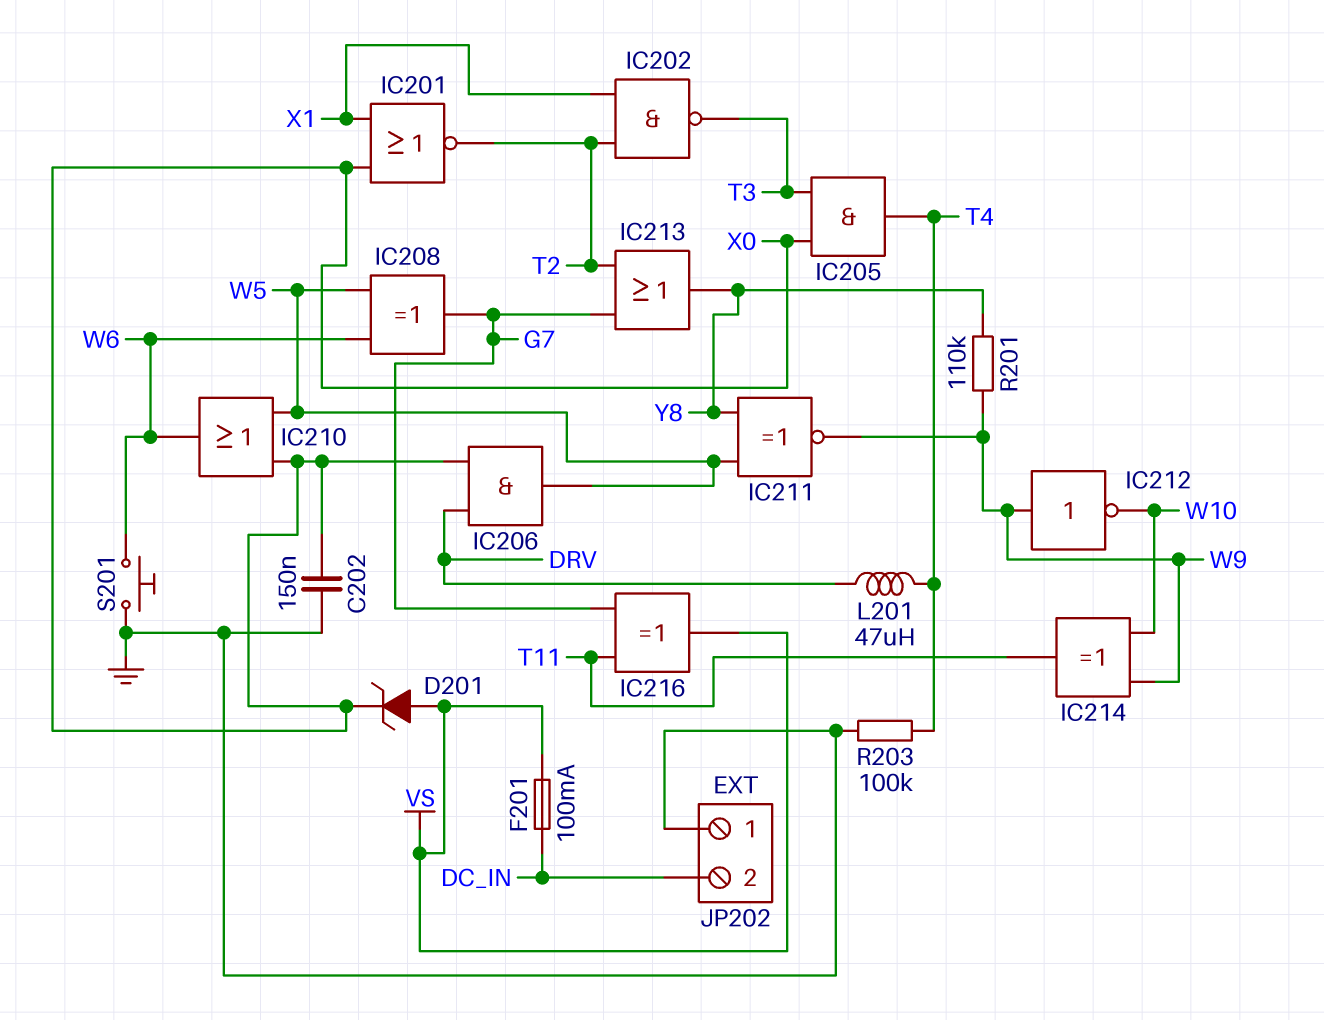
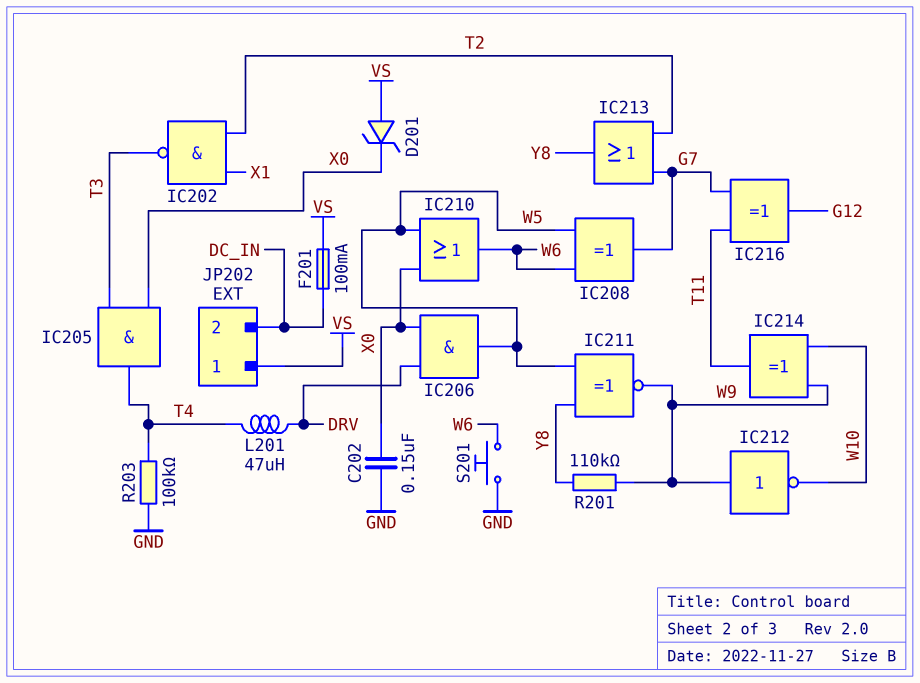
IC201: NOR (in X0, in X1, out T2) -> none
IC216: XOR (in G7, in T11, out VS) -> XOR (in G7, in T11, out G12)
JP202 pin 1: GND -> VS

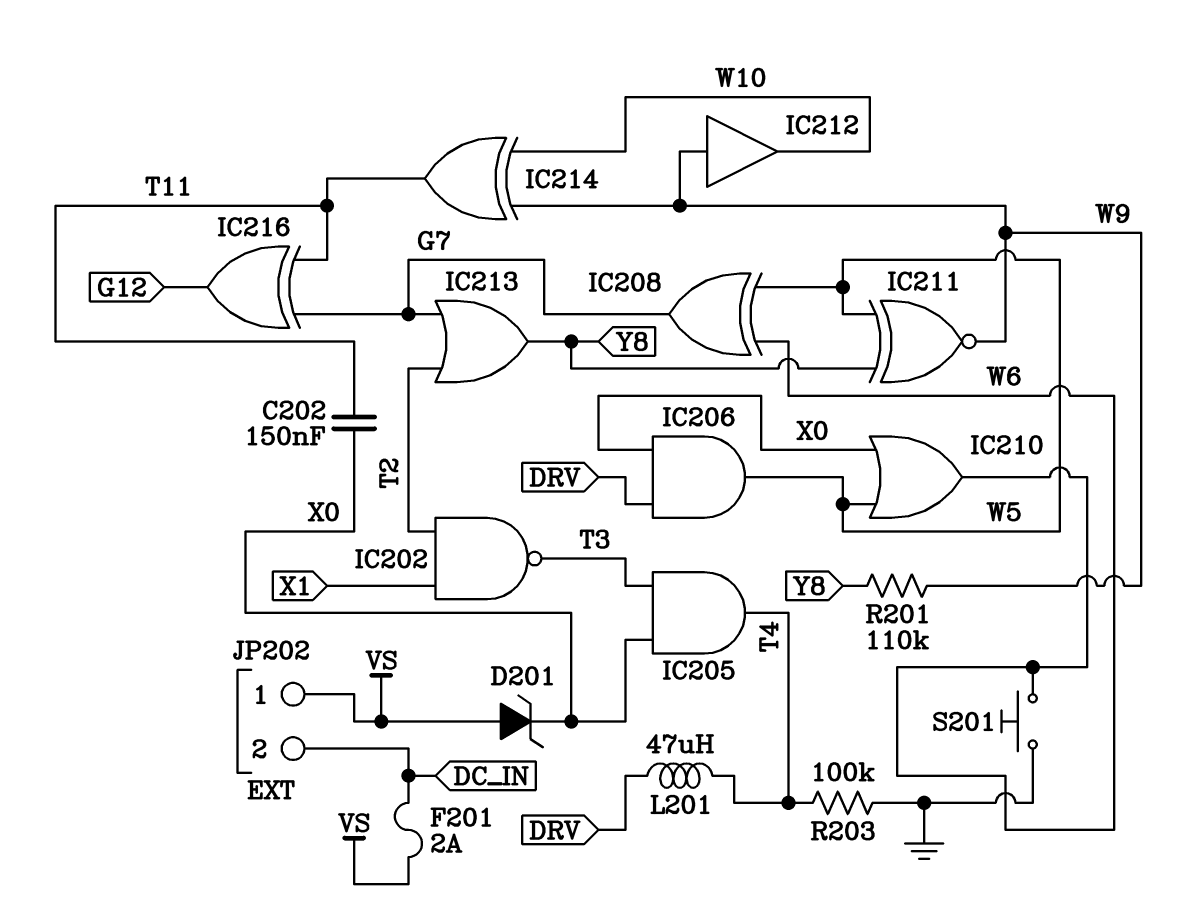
C202: 150nF (GND, X0) -> 150nF (T11, X0)
F201: 100mA (DC_IN, VS) -> 2A (DC_IN, VS)
IC212: NOT (in W9, out W10) -> buffer (in W9, out W10)

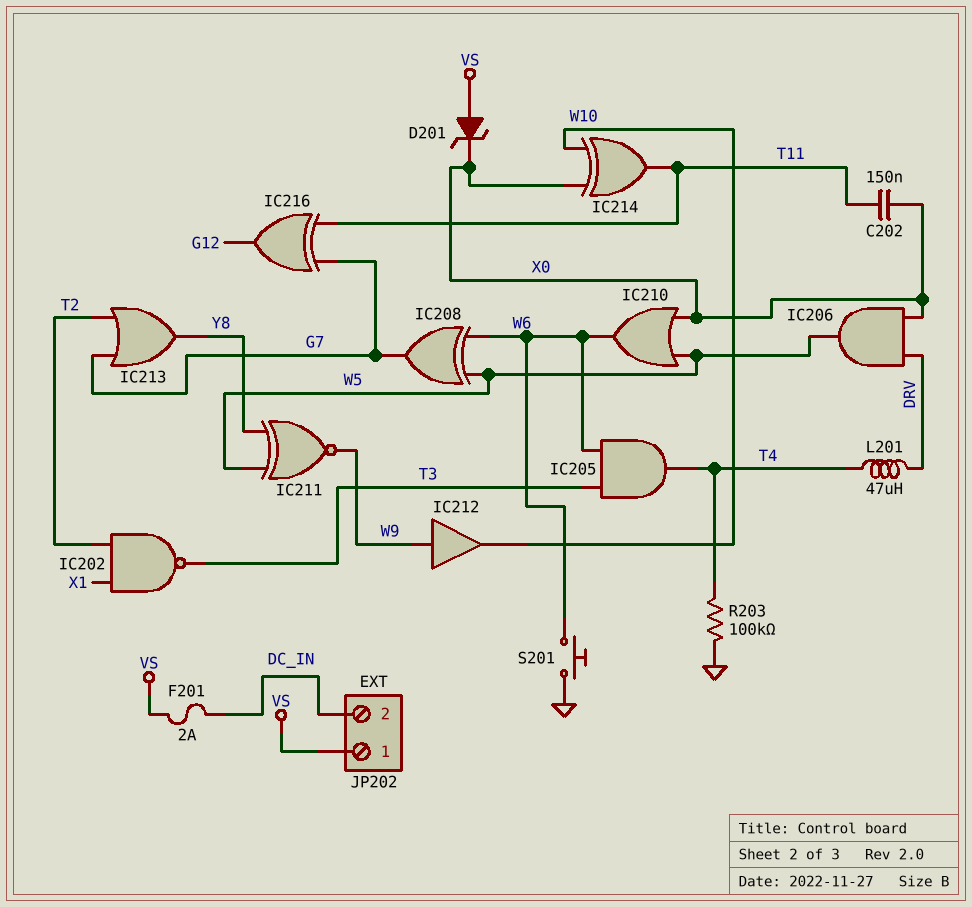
IC205: AND (in T3, in X0, out T4) -> AND (in T3, in W6, out T4)
IC214: XOR (in W9, in W10, out T11) -> XOR (in W10, in X0, out T11)
R201: 110k (W9, Y8) -> none

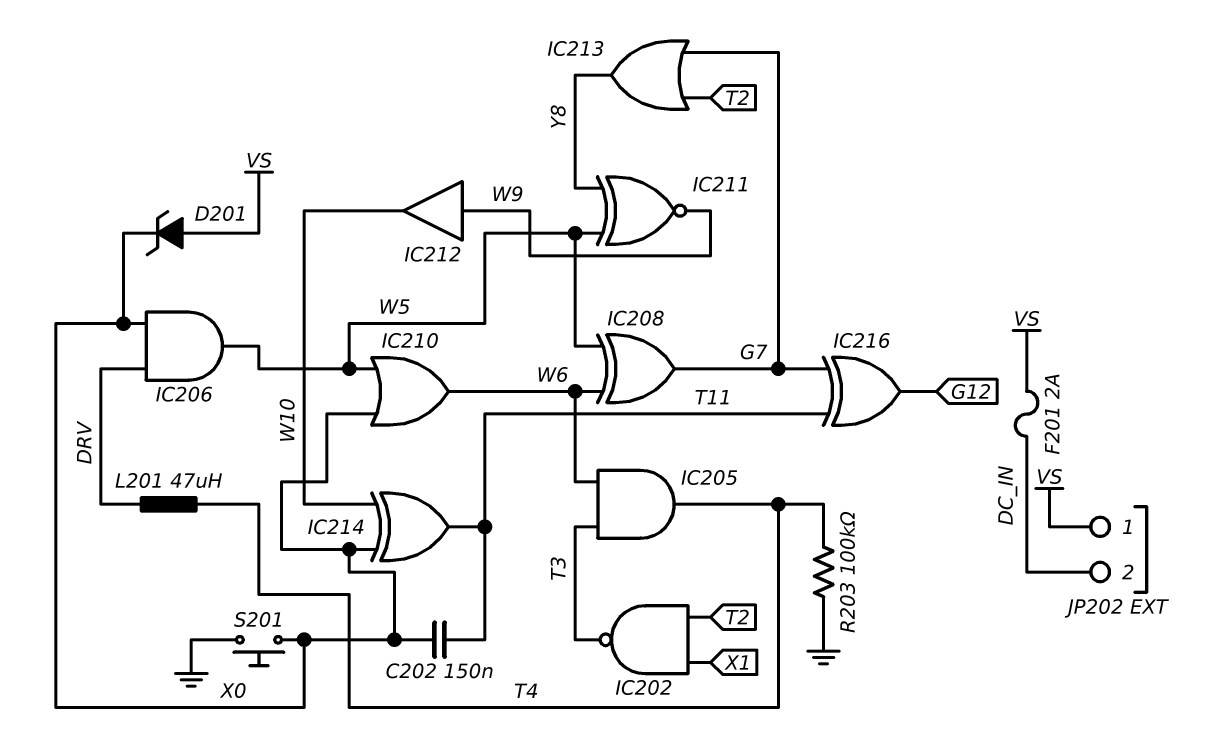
S201: button (GND, W6) -> button (GND, X0)

